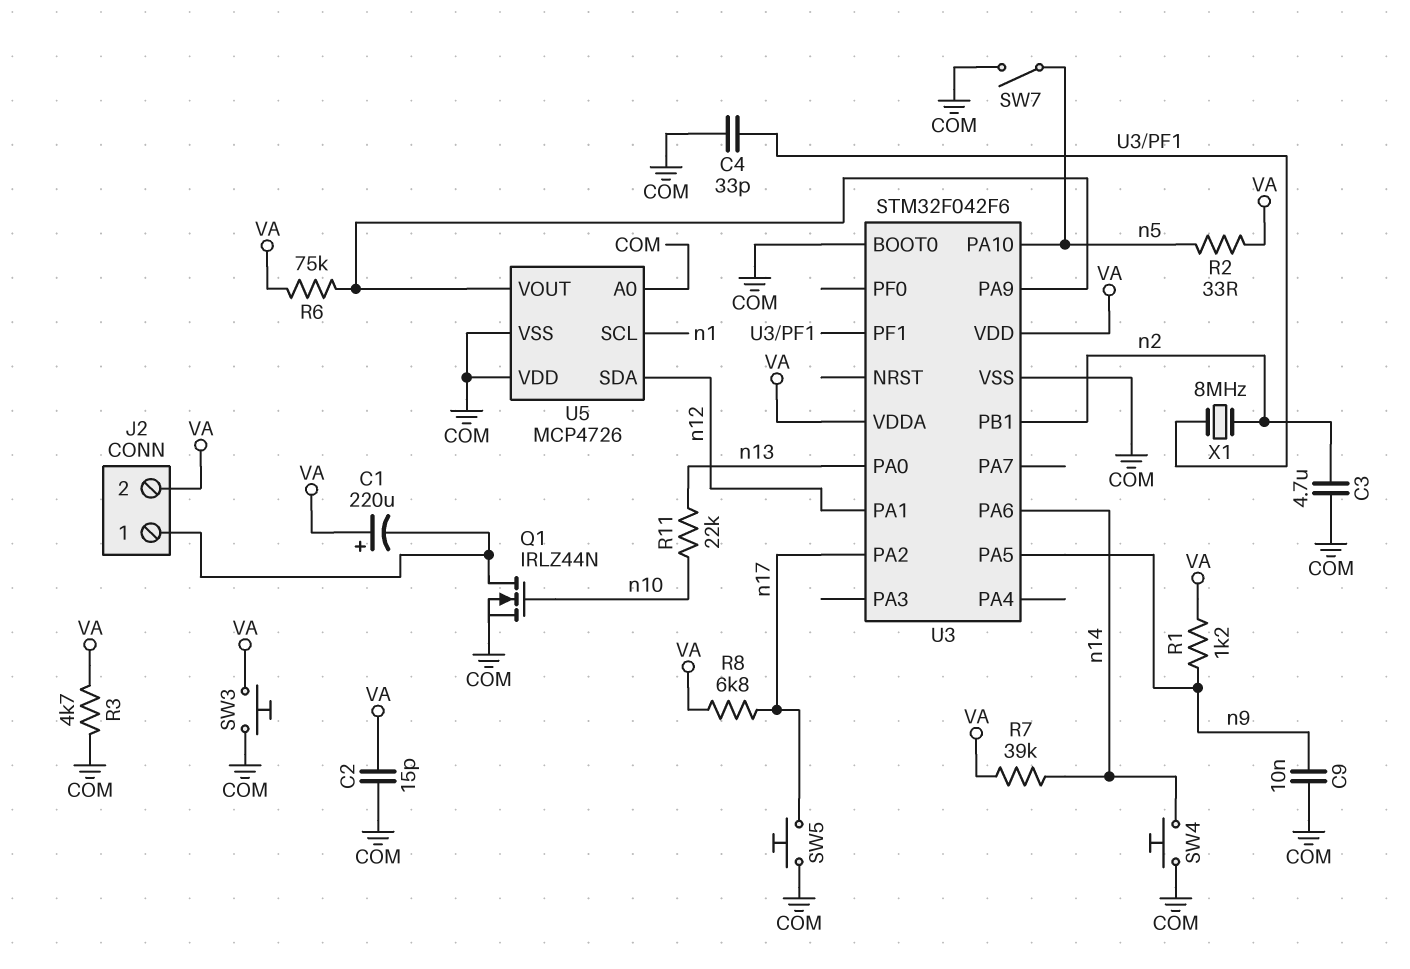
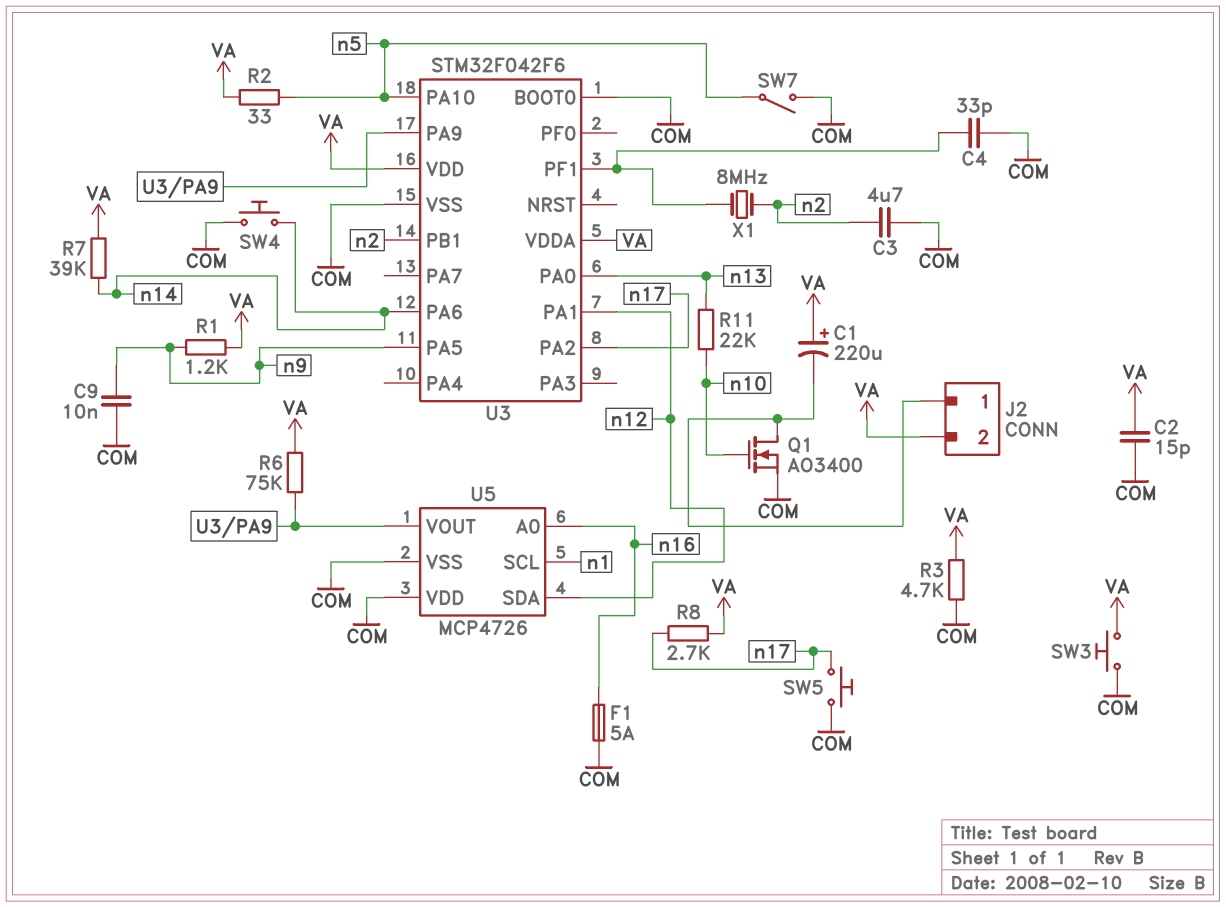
F1: none -> 5A (COM, n16)
Q1: NMOS IRLZ44N (G n10, D J2/1, S COM) -> NMOS AO3400 (G n10, D J2/1, S COM)
R8: 6.8k (VA, n17) -> 2.7k (VA, n17)
U5 pin A0: COM -> n16

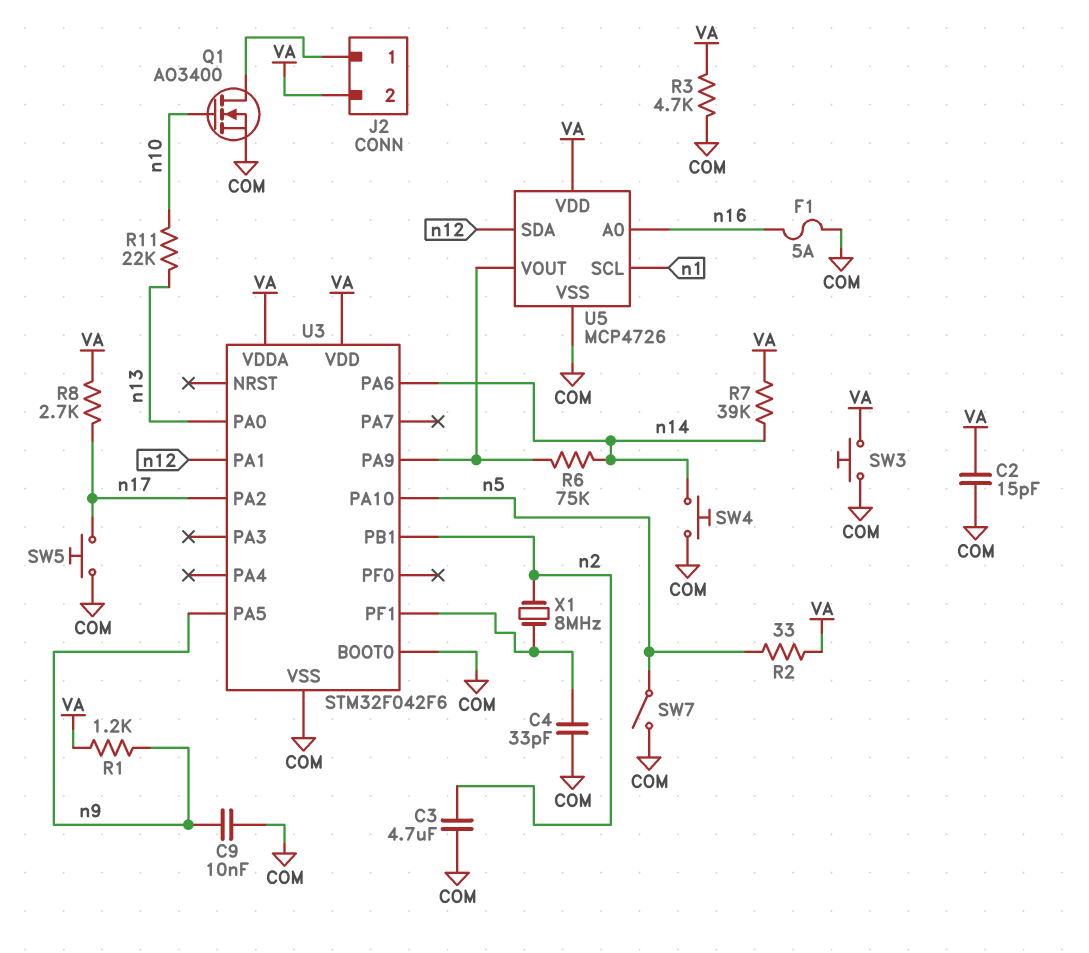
C1: 220uF (plus VA, minus J2/1) -> none
R6: 75k (U3/PA9, VA) -> 75k (U3/PA9, n14)
U5 pin VDD: COM -> VA

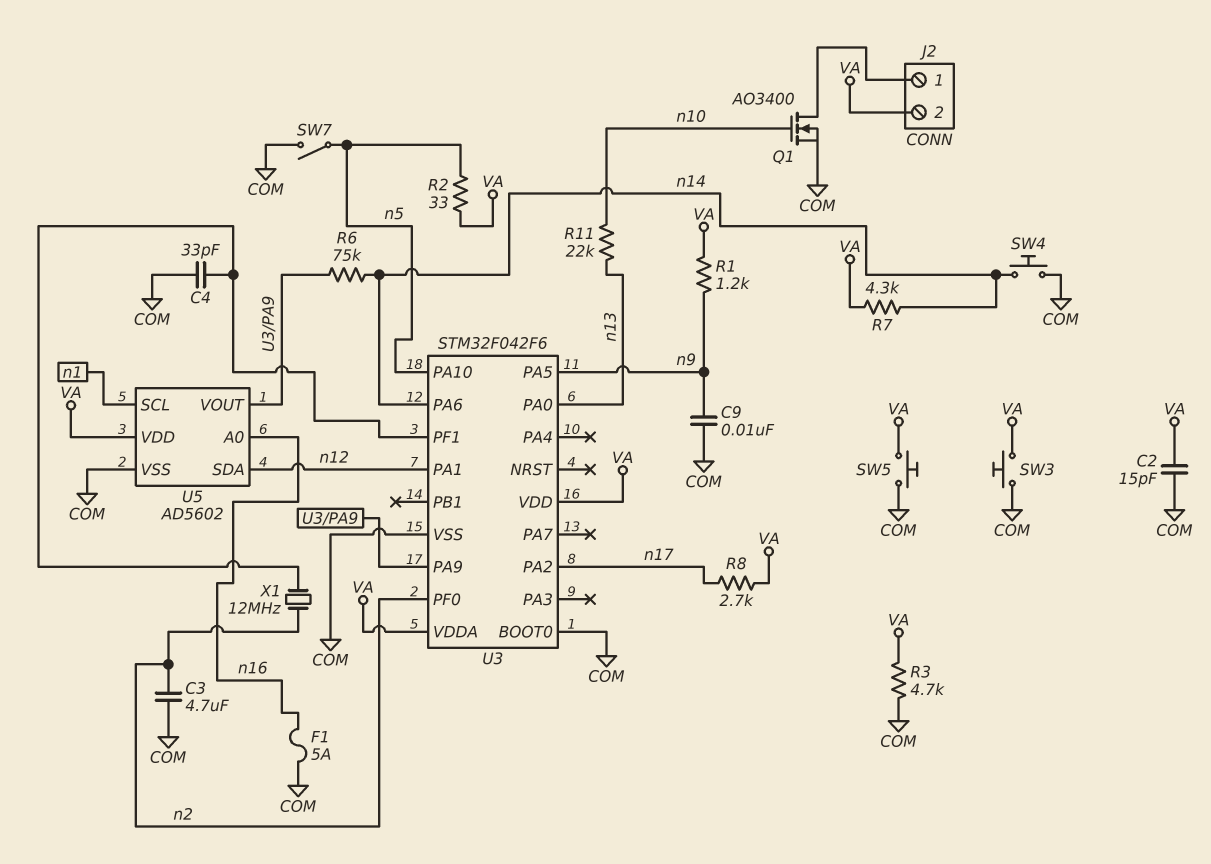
R7: 39k (VA, n14) -> 4.3k (VA, n14)
SW5: button (COM, n17) -> button (COM, VA)
U3 pin PB1: n2 -> none
U3 pin PF0: none -> n2
U5: MCP4726 -> AD5602
X1: 8MHz (U3/PF1, n2) -> 12MHz (U3/PF1, n2)

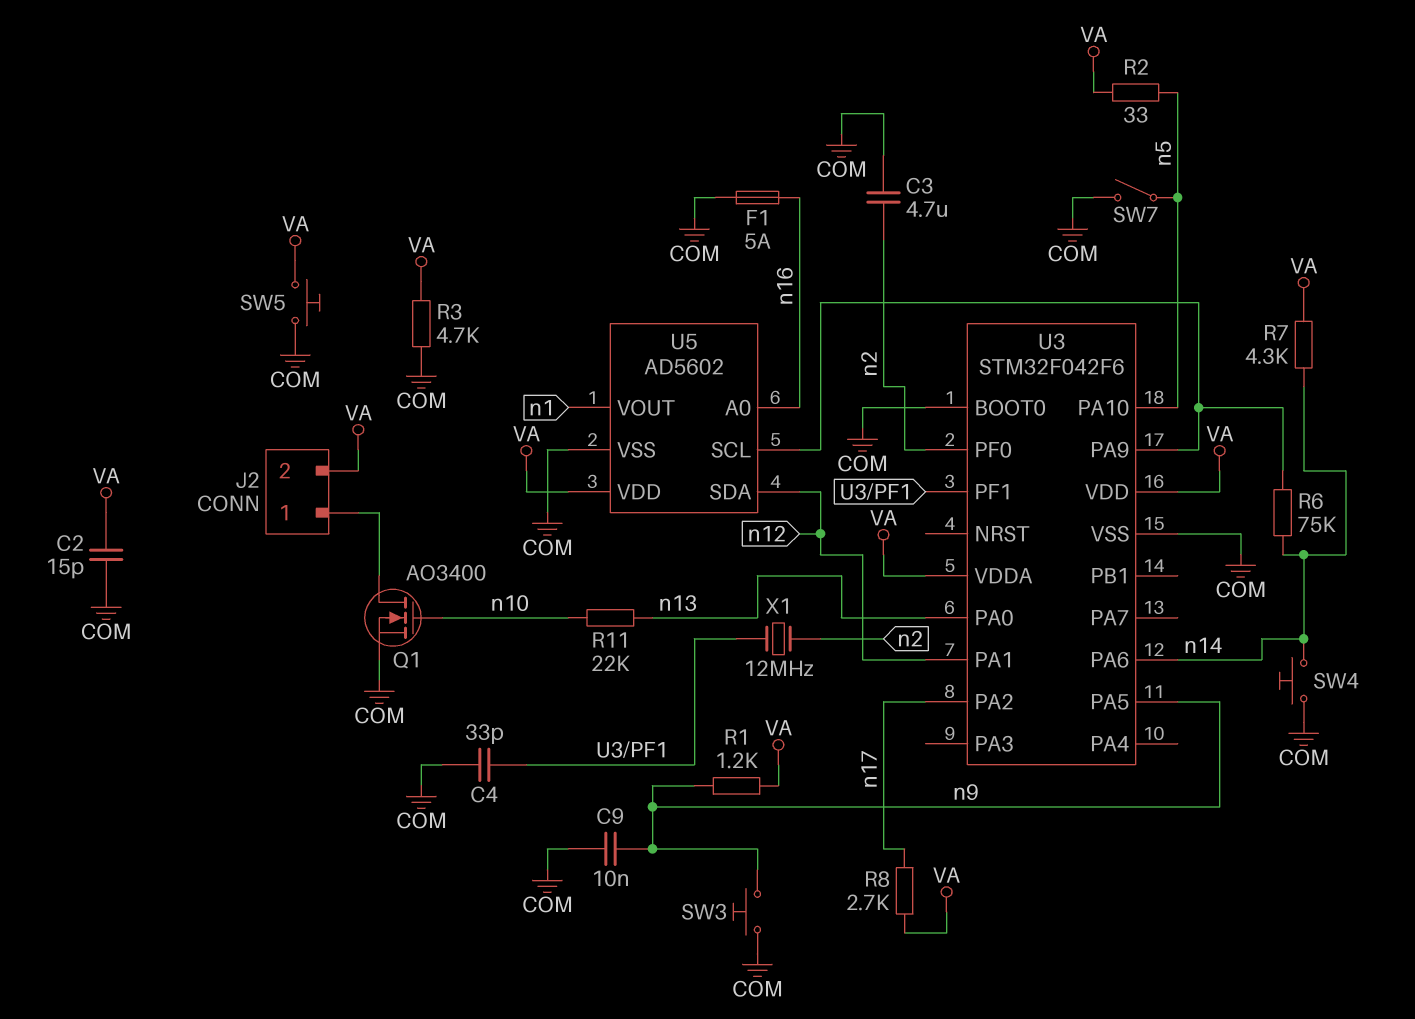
SW3: button (COM, VA) -> button (COM, n9)
U5 pin SCL: n1 -> U3/PA9
U5 pin VOUT: U3/PA9 -> n1

